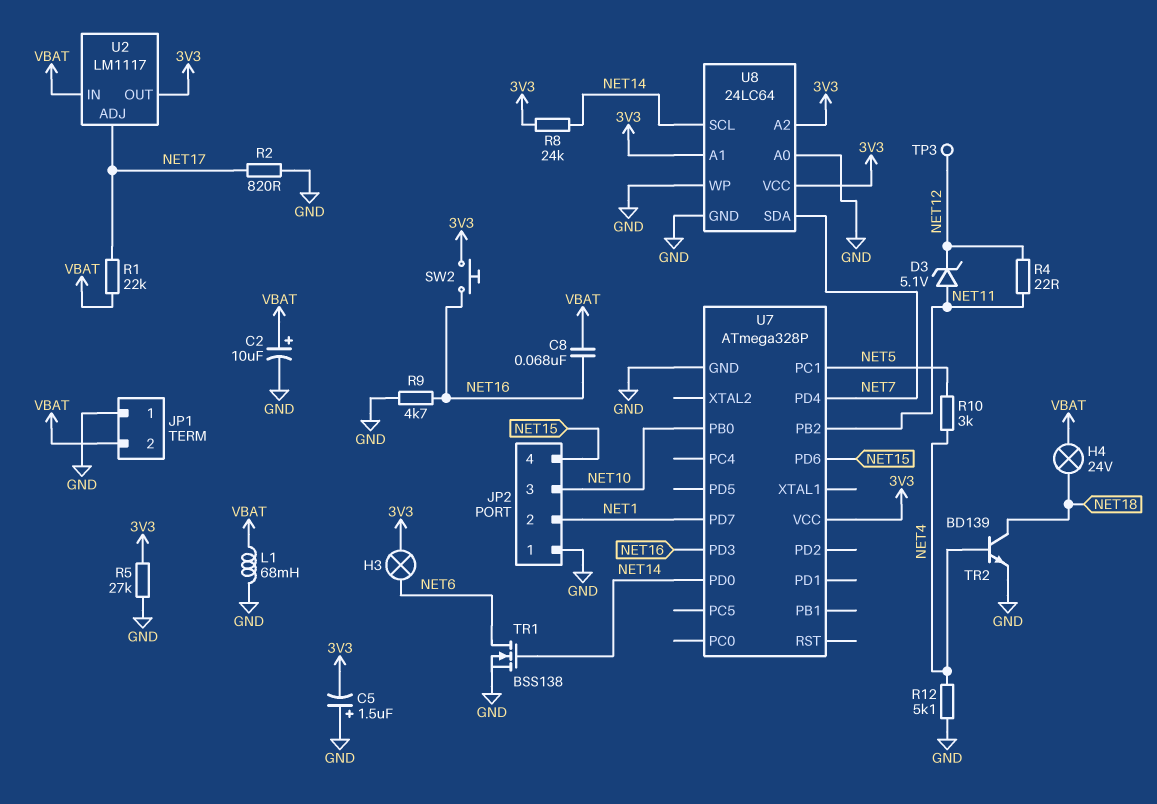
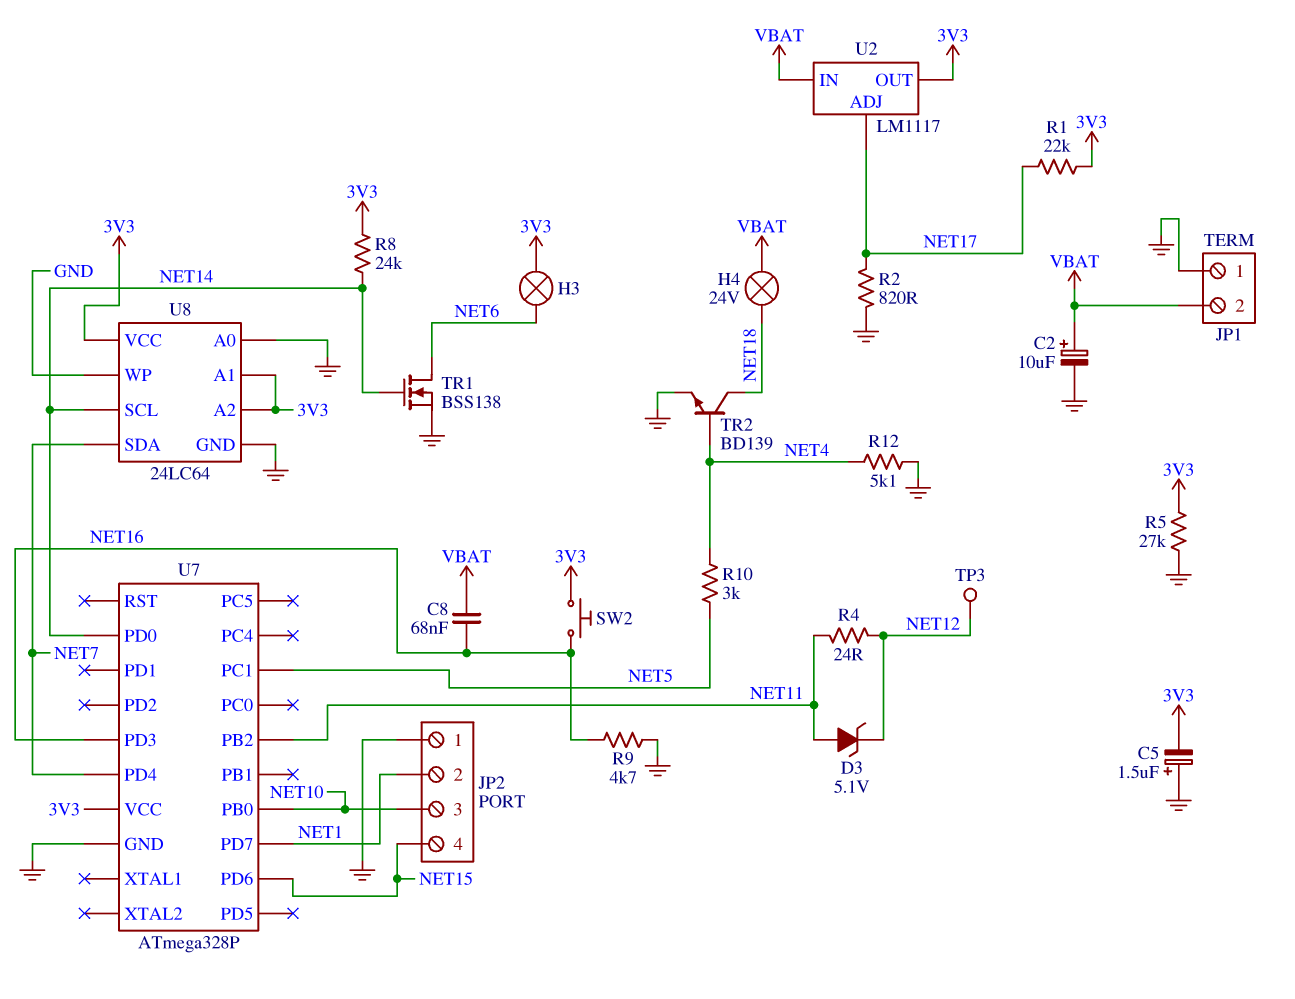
L1: 68mH (GND, VBAT) -> none
R1: 22k (NET17, VBAT) -> 22k (3V3, NET17)
R4: 22 (NET11, NET12) -> 24 (NET11, NET12)

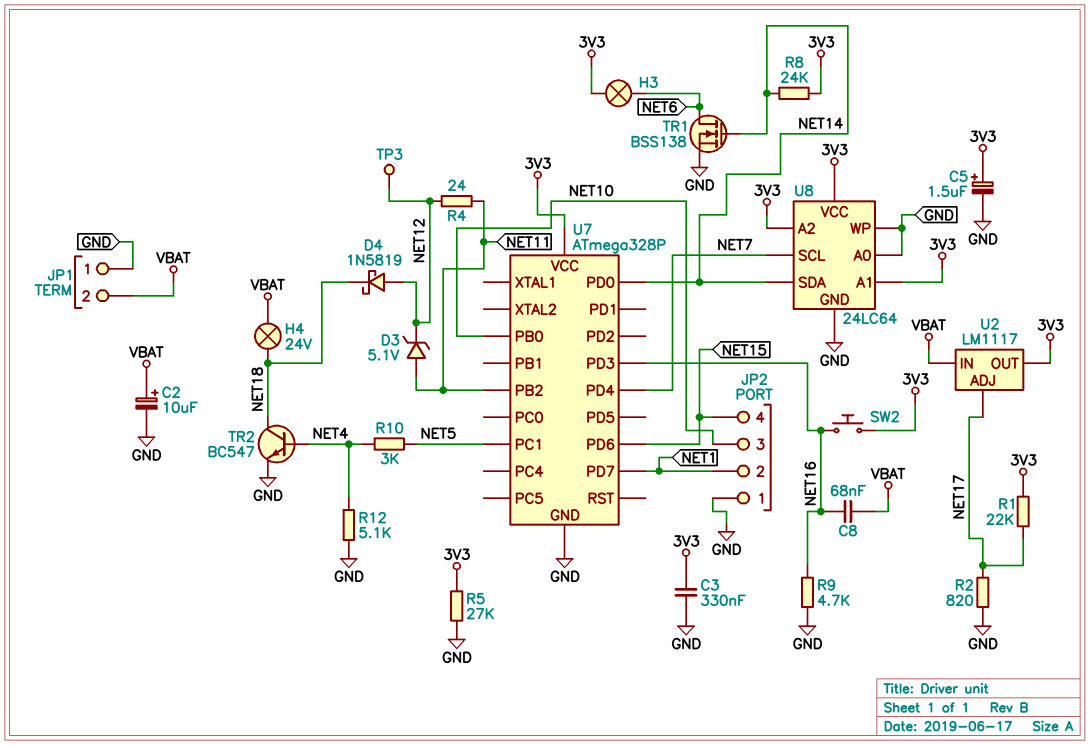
C3: none -> 330nF (3V3, GND)
C5: 1.5uF (plus GND, minus 3V3) -> 1.5uF (plus 3V3, minus GND)
D4: none -> schottky 1N5819 (A NET12, K NET18)
TR2: NPN BD139 (B NET4, C NET18, E GND) -> NPN BC547 (B NET4, C NET18, E GND)
U8 pin SCL: NET14 -> NET7
U8 pin SDA: NET7 -> NET14

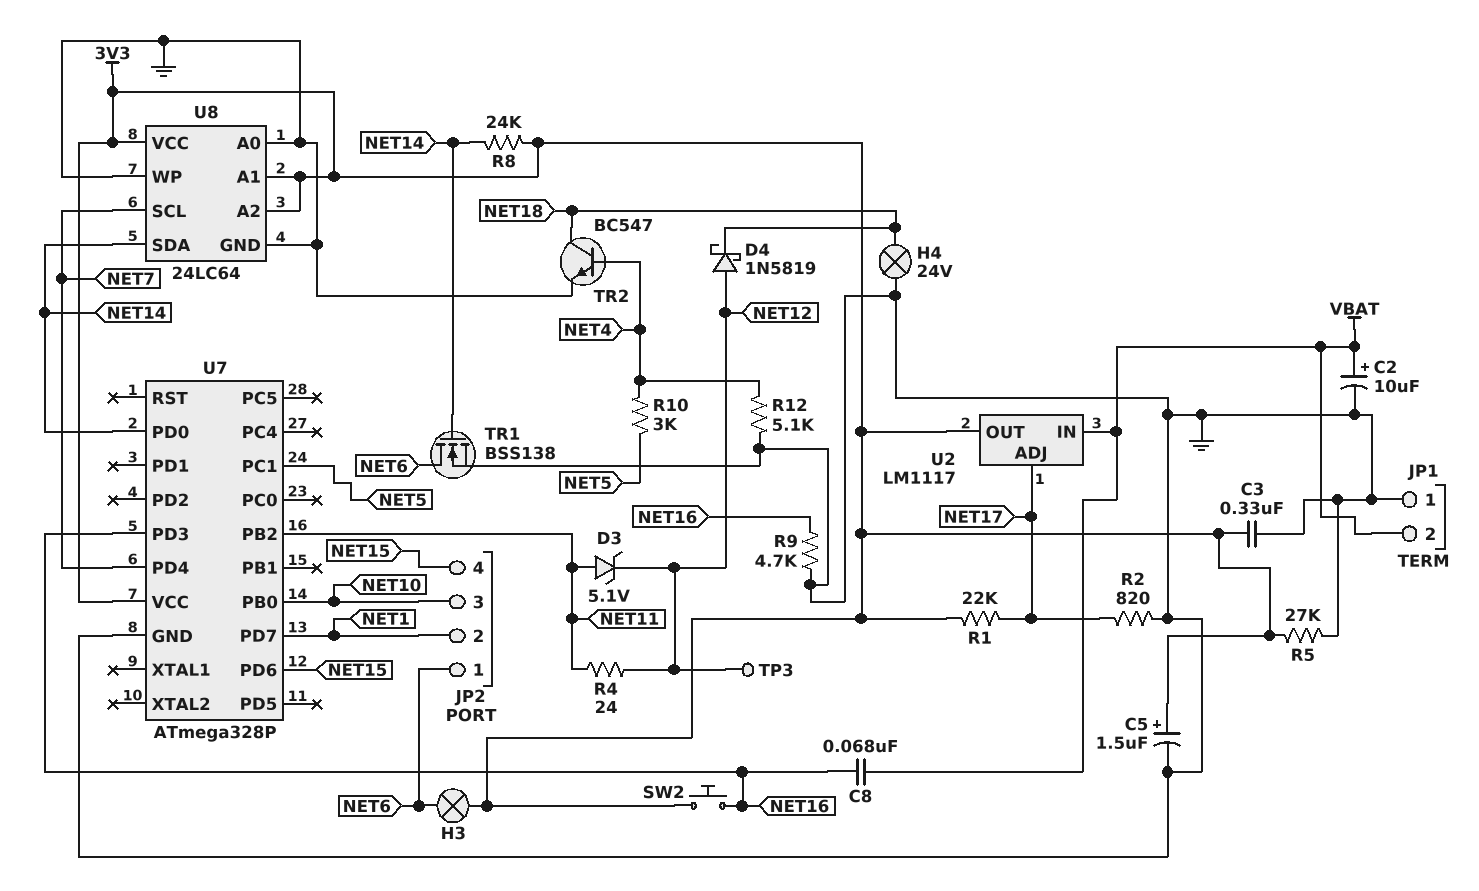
H4: lamp 24V (NET18, VBAT) -> lamp 24V (GND, NET18)
JP2 pin 1: GND -> NET6

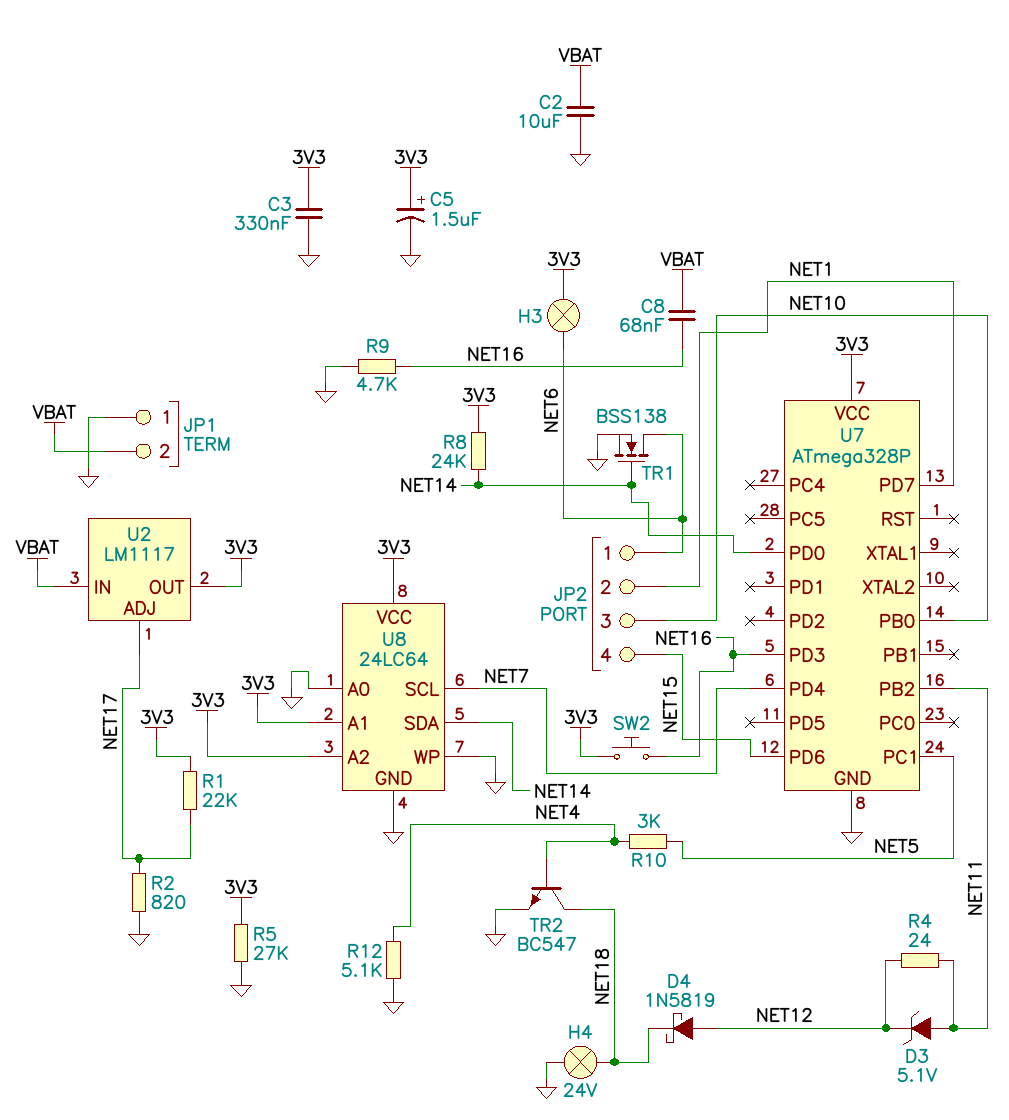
C2: 10uF (plus VBAT, minus GND) -> 10uF (GND, VBAT)
TP3: test point (NET12) -> none

